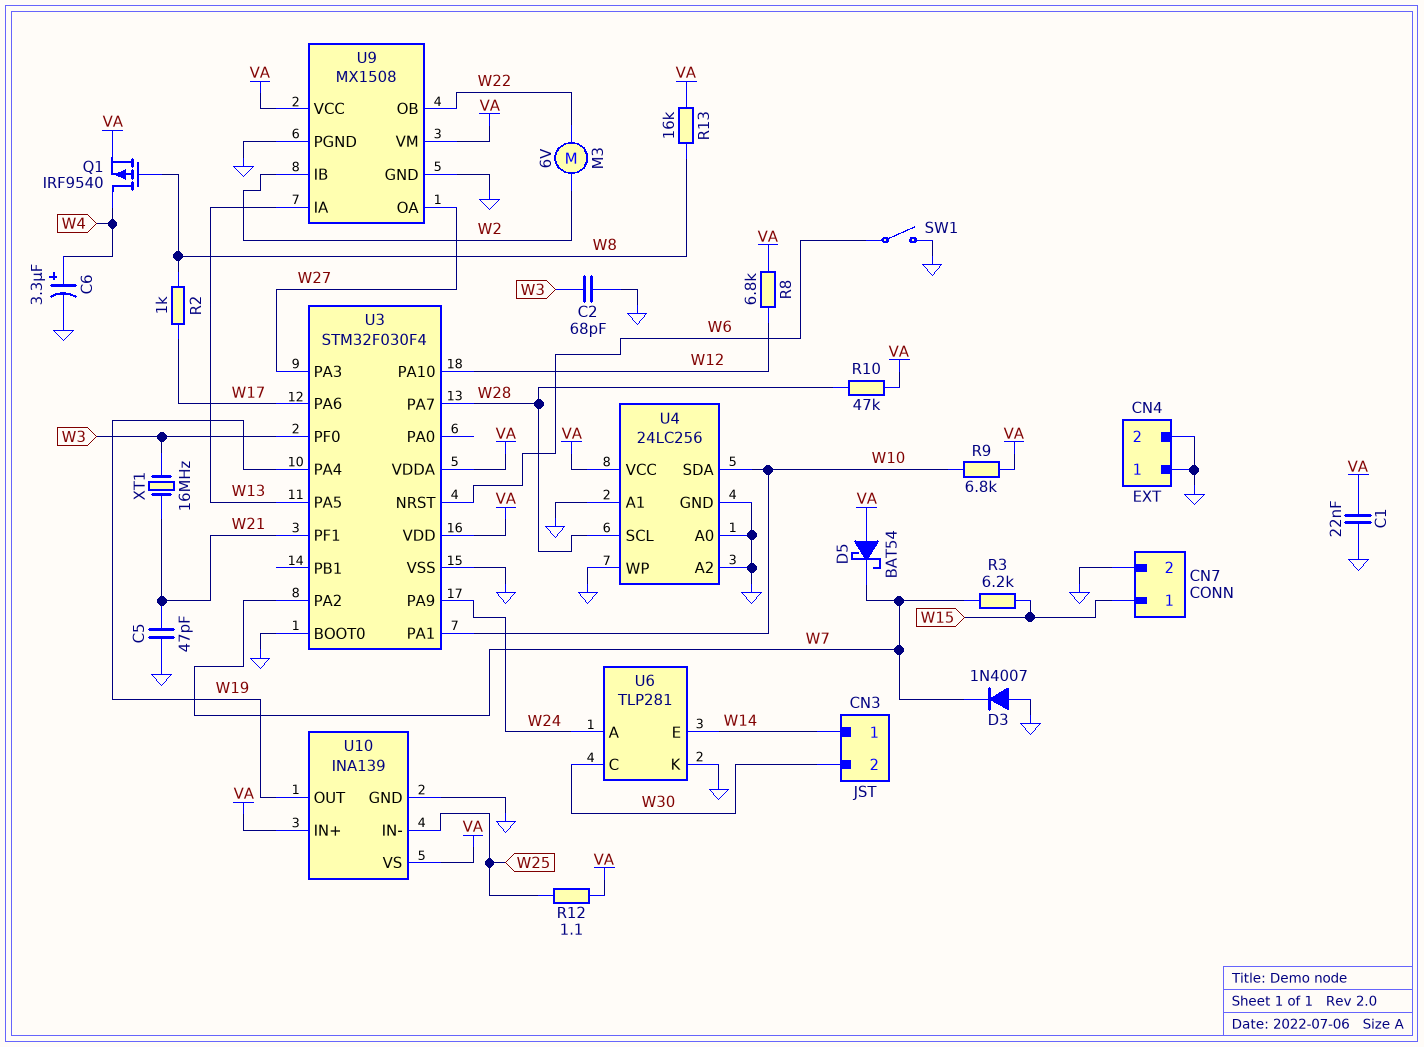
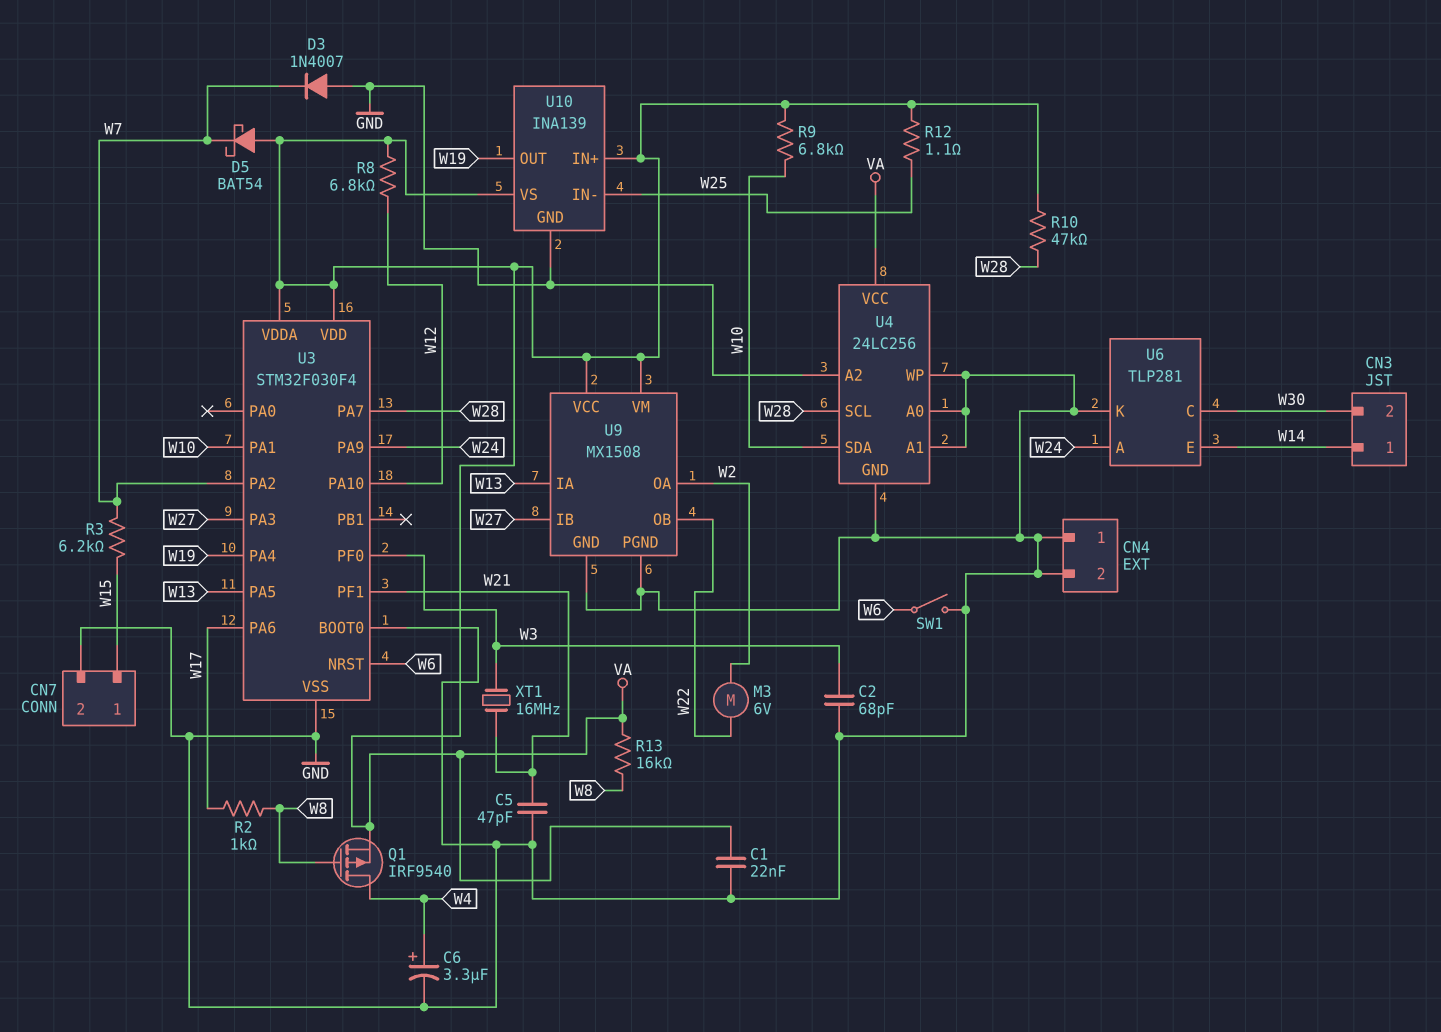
U9 pin IB: W2 -> W27
U9 pin OA: W27 -> W2

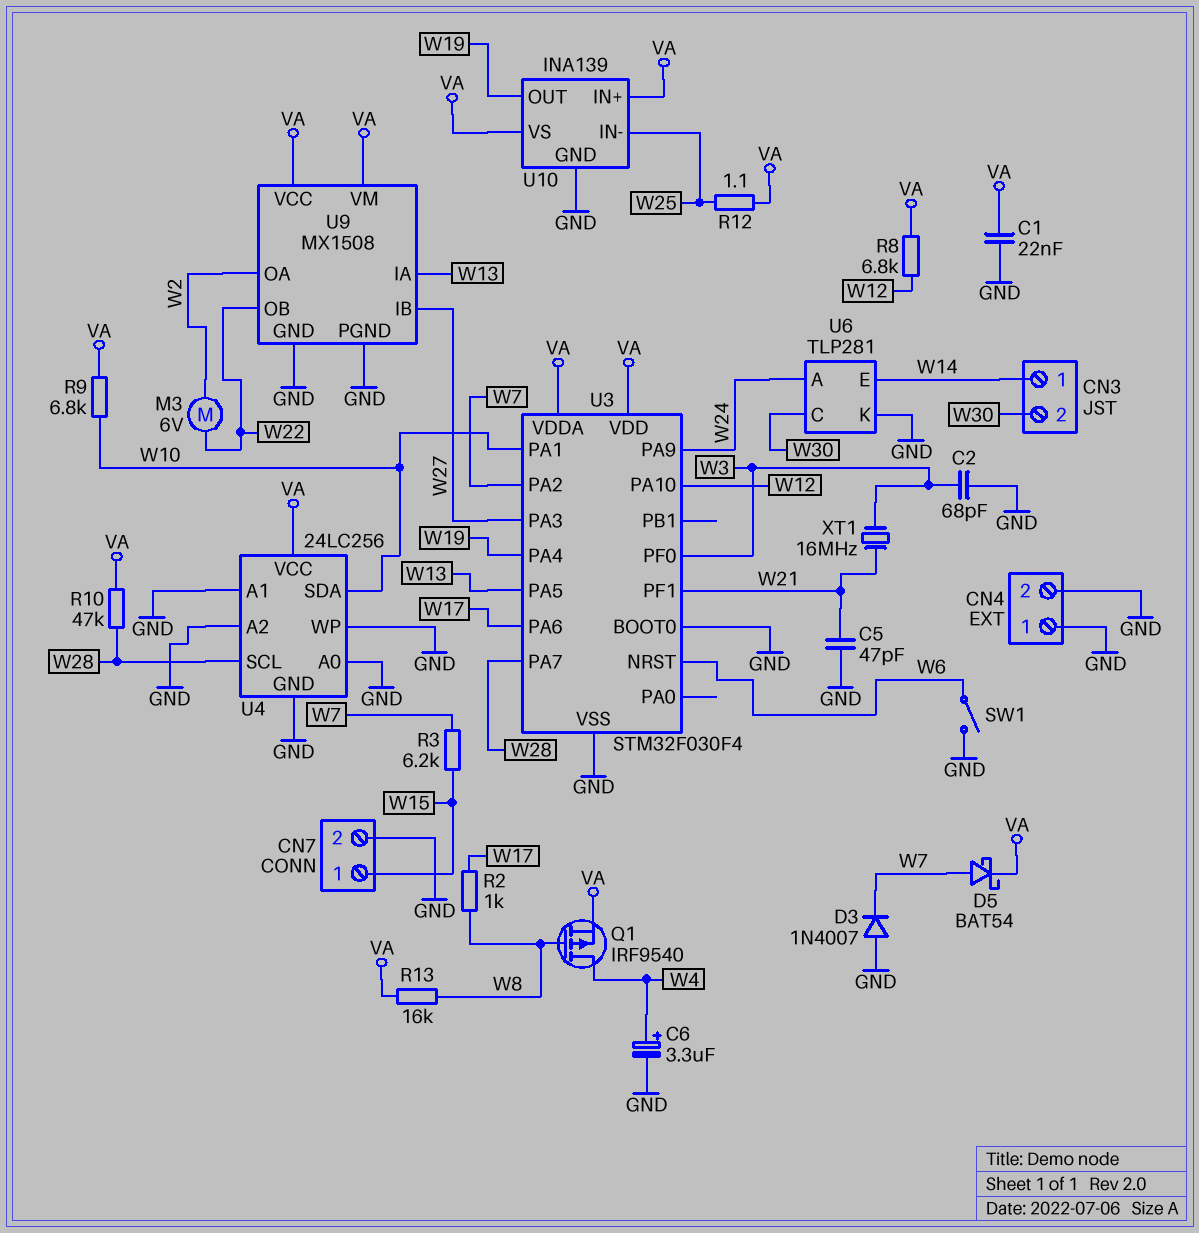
D5: schottky BAT54 (A VA, K W7) -> schottky BAT54 (A W7, K VA)

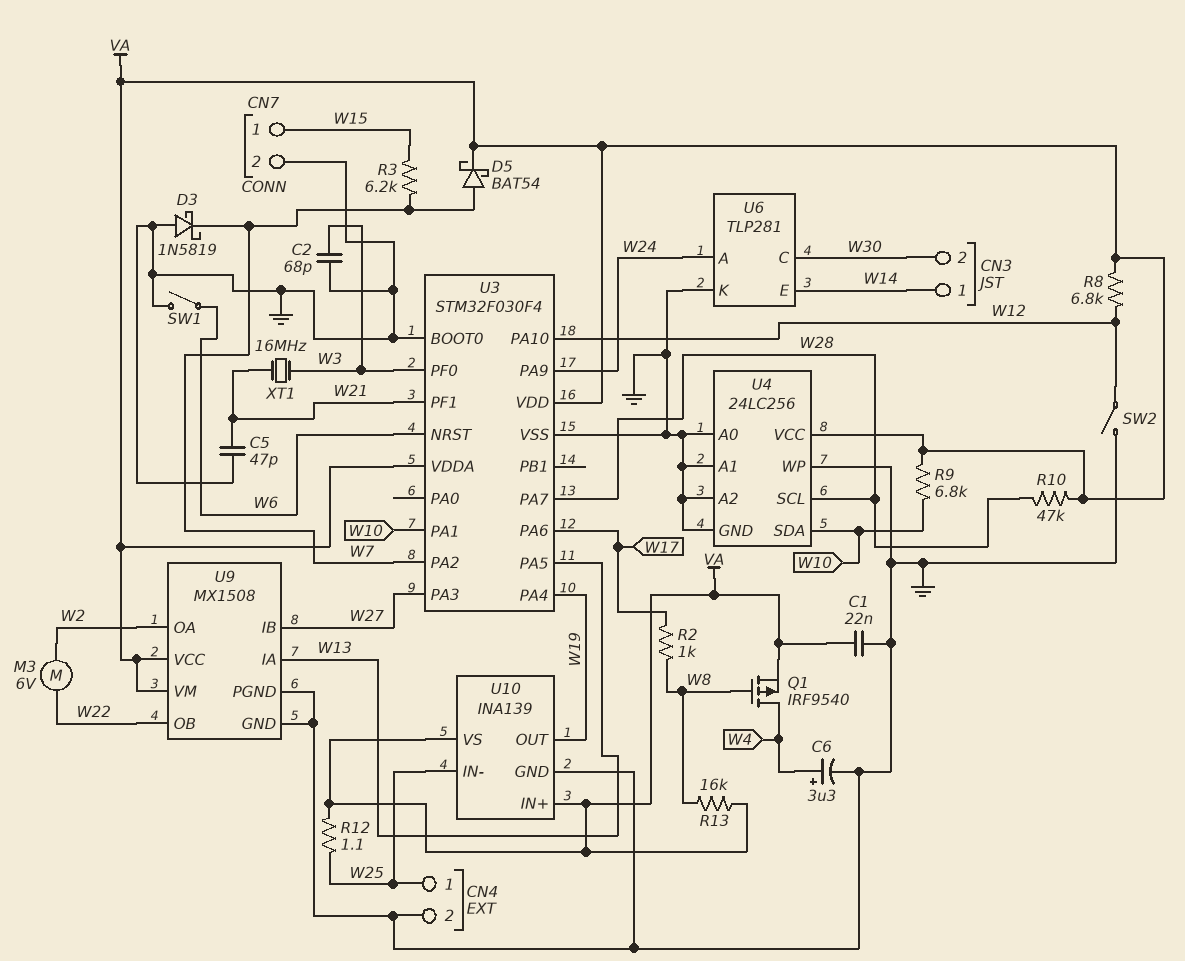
CN4 pin 1: GND -> W25
D3: diode 1N4007 (A GND, K W7) -> schottky 1N5819 (A GND, K W7)
SW2: none -> switch (GND, W12)

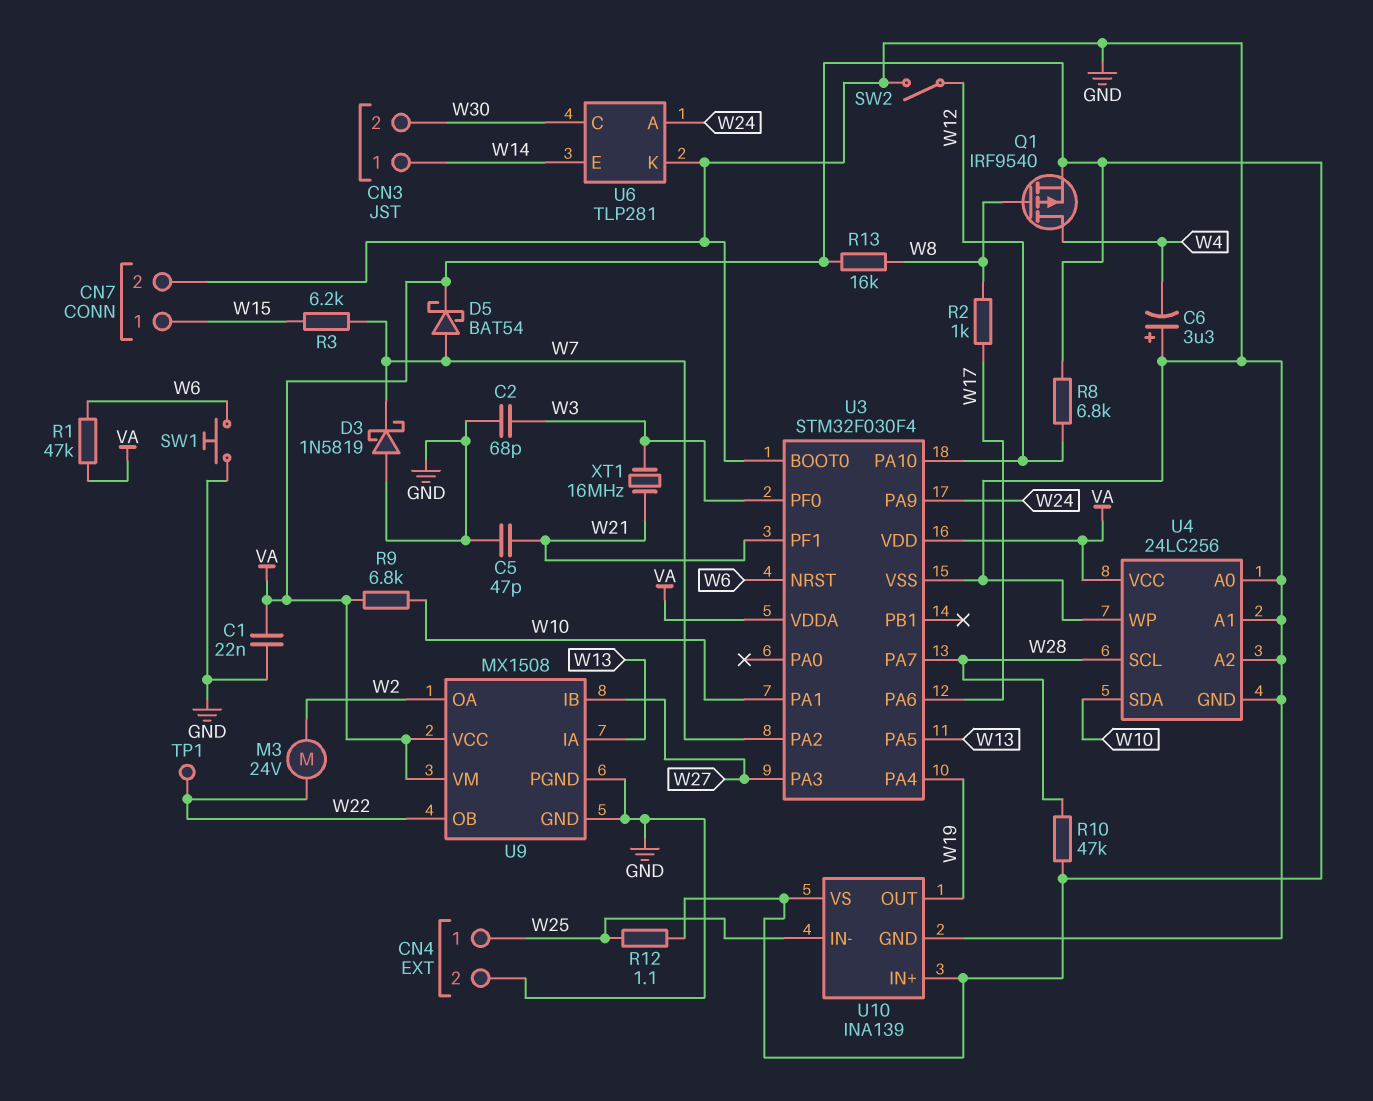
C6: 3.3uF (plus W4, minus GND) -> 3.3uF (plus GND, minus W4)
M3: motor 6V (W2, W22) -> motor 24V (W2, W22)
R1: none -> 47k (VA, W6)
SW1: switch (GND, W6) -> button (GND, W6)
TP1: none -> test point (W22)

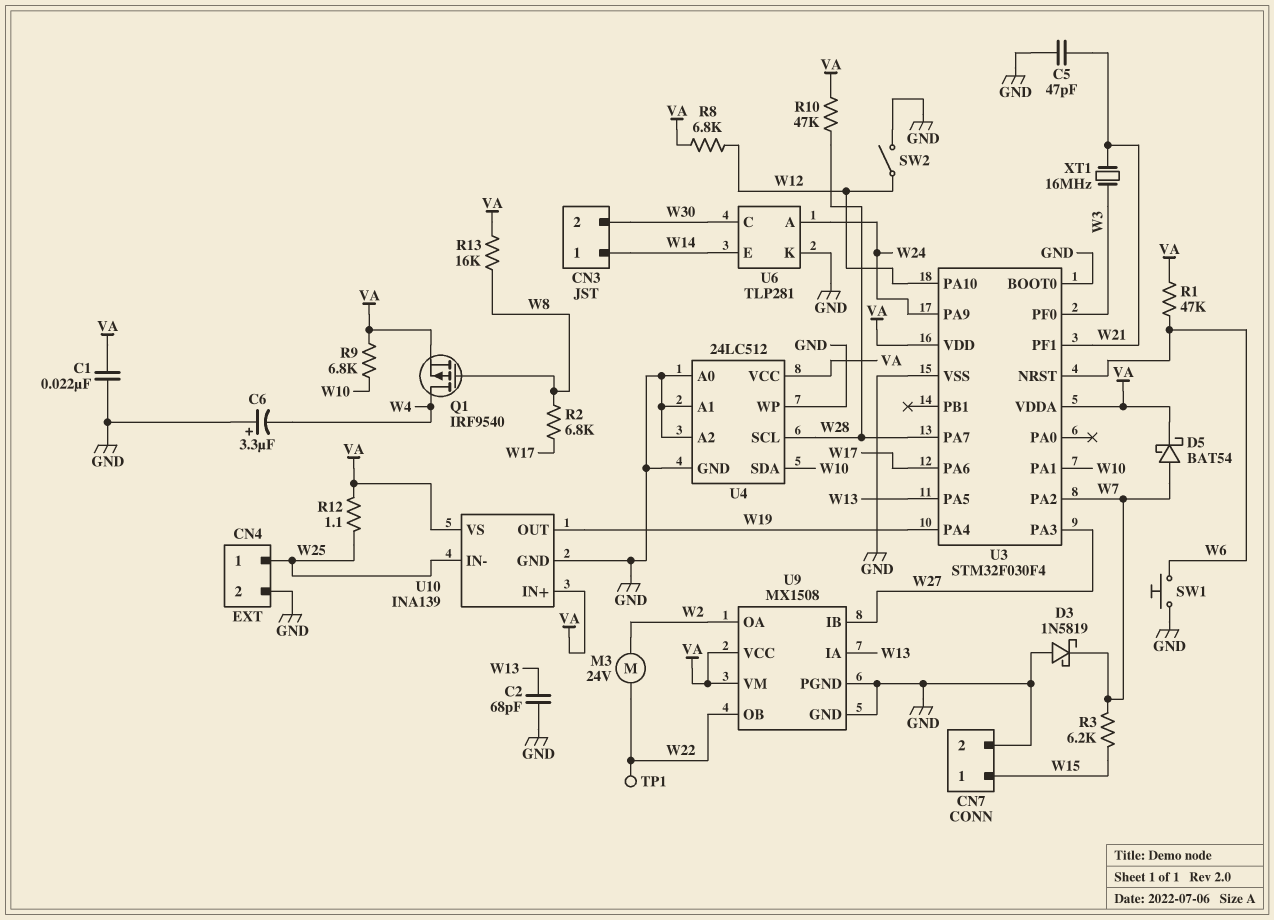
C2: 68pF (GND, W3) -> 68pF (GND, W13)
R2: 1k (W8, W17) -> 6.8k (W8, W17)
U4: 24LC256 -> 24LC512

